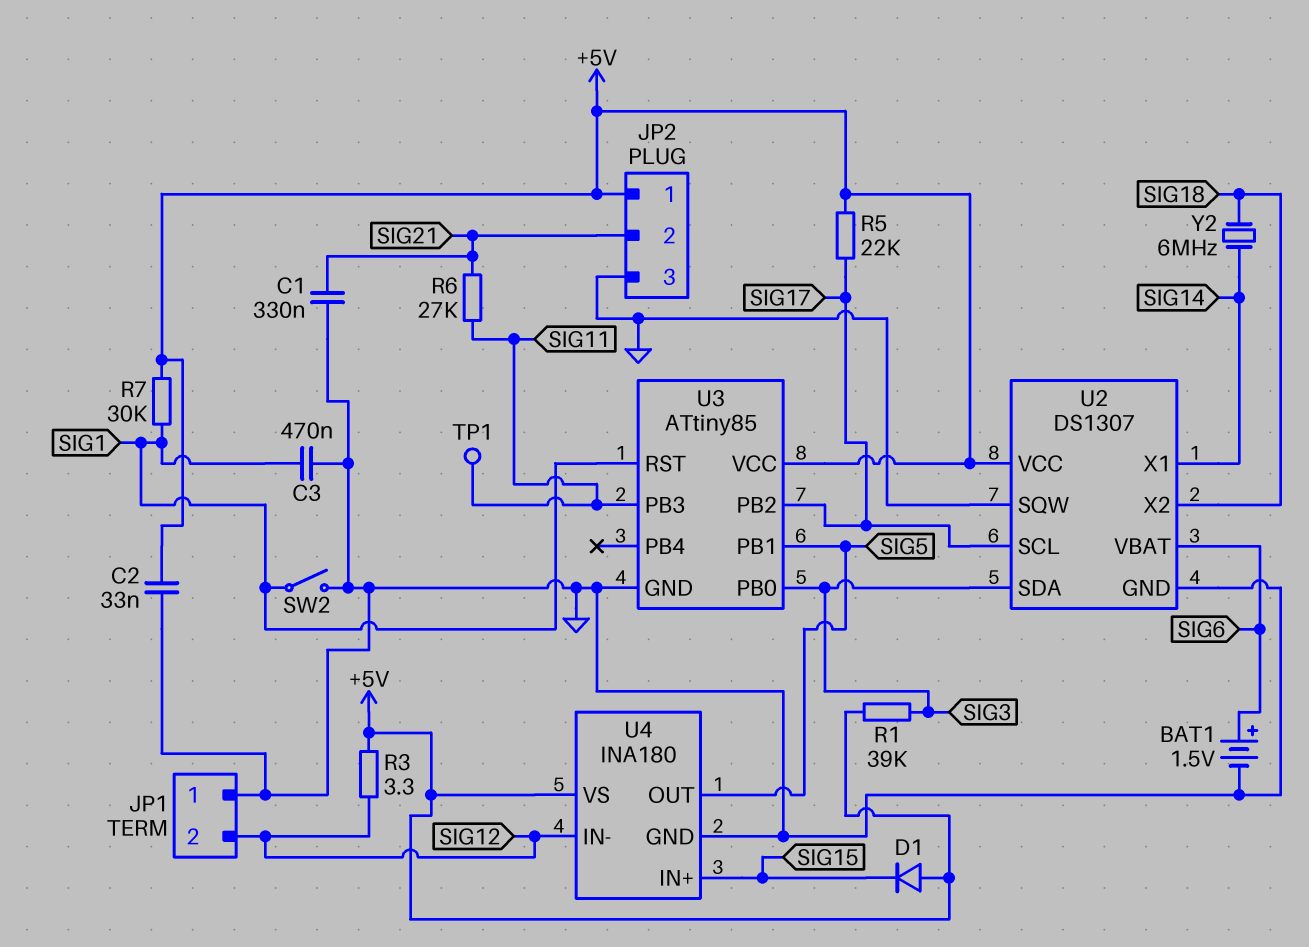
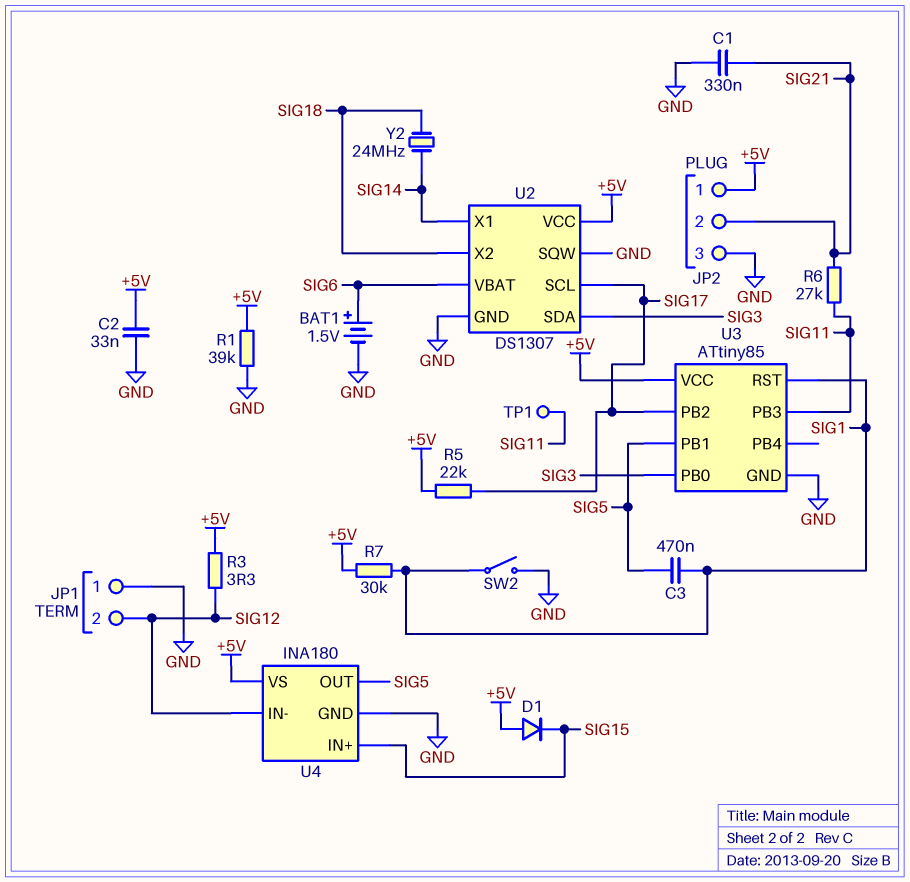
C3: 470nF (GND, SIG1) -> 470nF (SIG1, SIG5)
R1: 39k (+5V, SIG3) -> 39k (+5V, GND)
Y2: 6MHz (SIG14, SIG18) -> 24MHz (SIG14, SIG18)

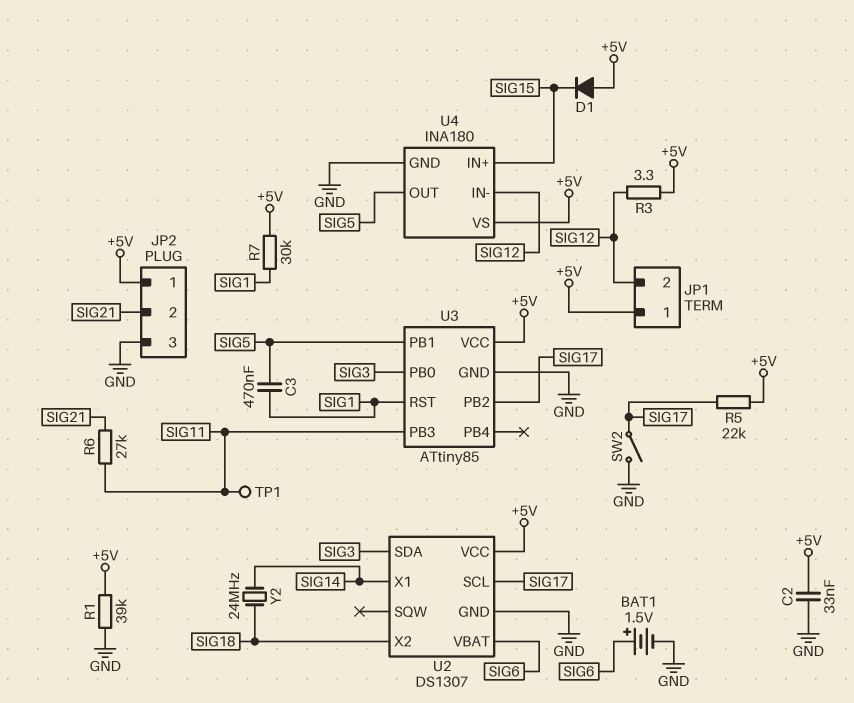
C1: 330nF (GND, SIG21) -> none
JP1 pin 1: GND -> +5V
SW2: switch (GND, SIG1) -> switch (GND, SIG17)
U2 pin SQW: GND -> none

